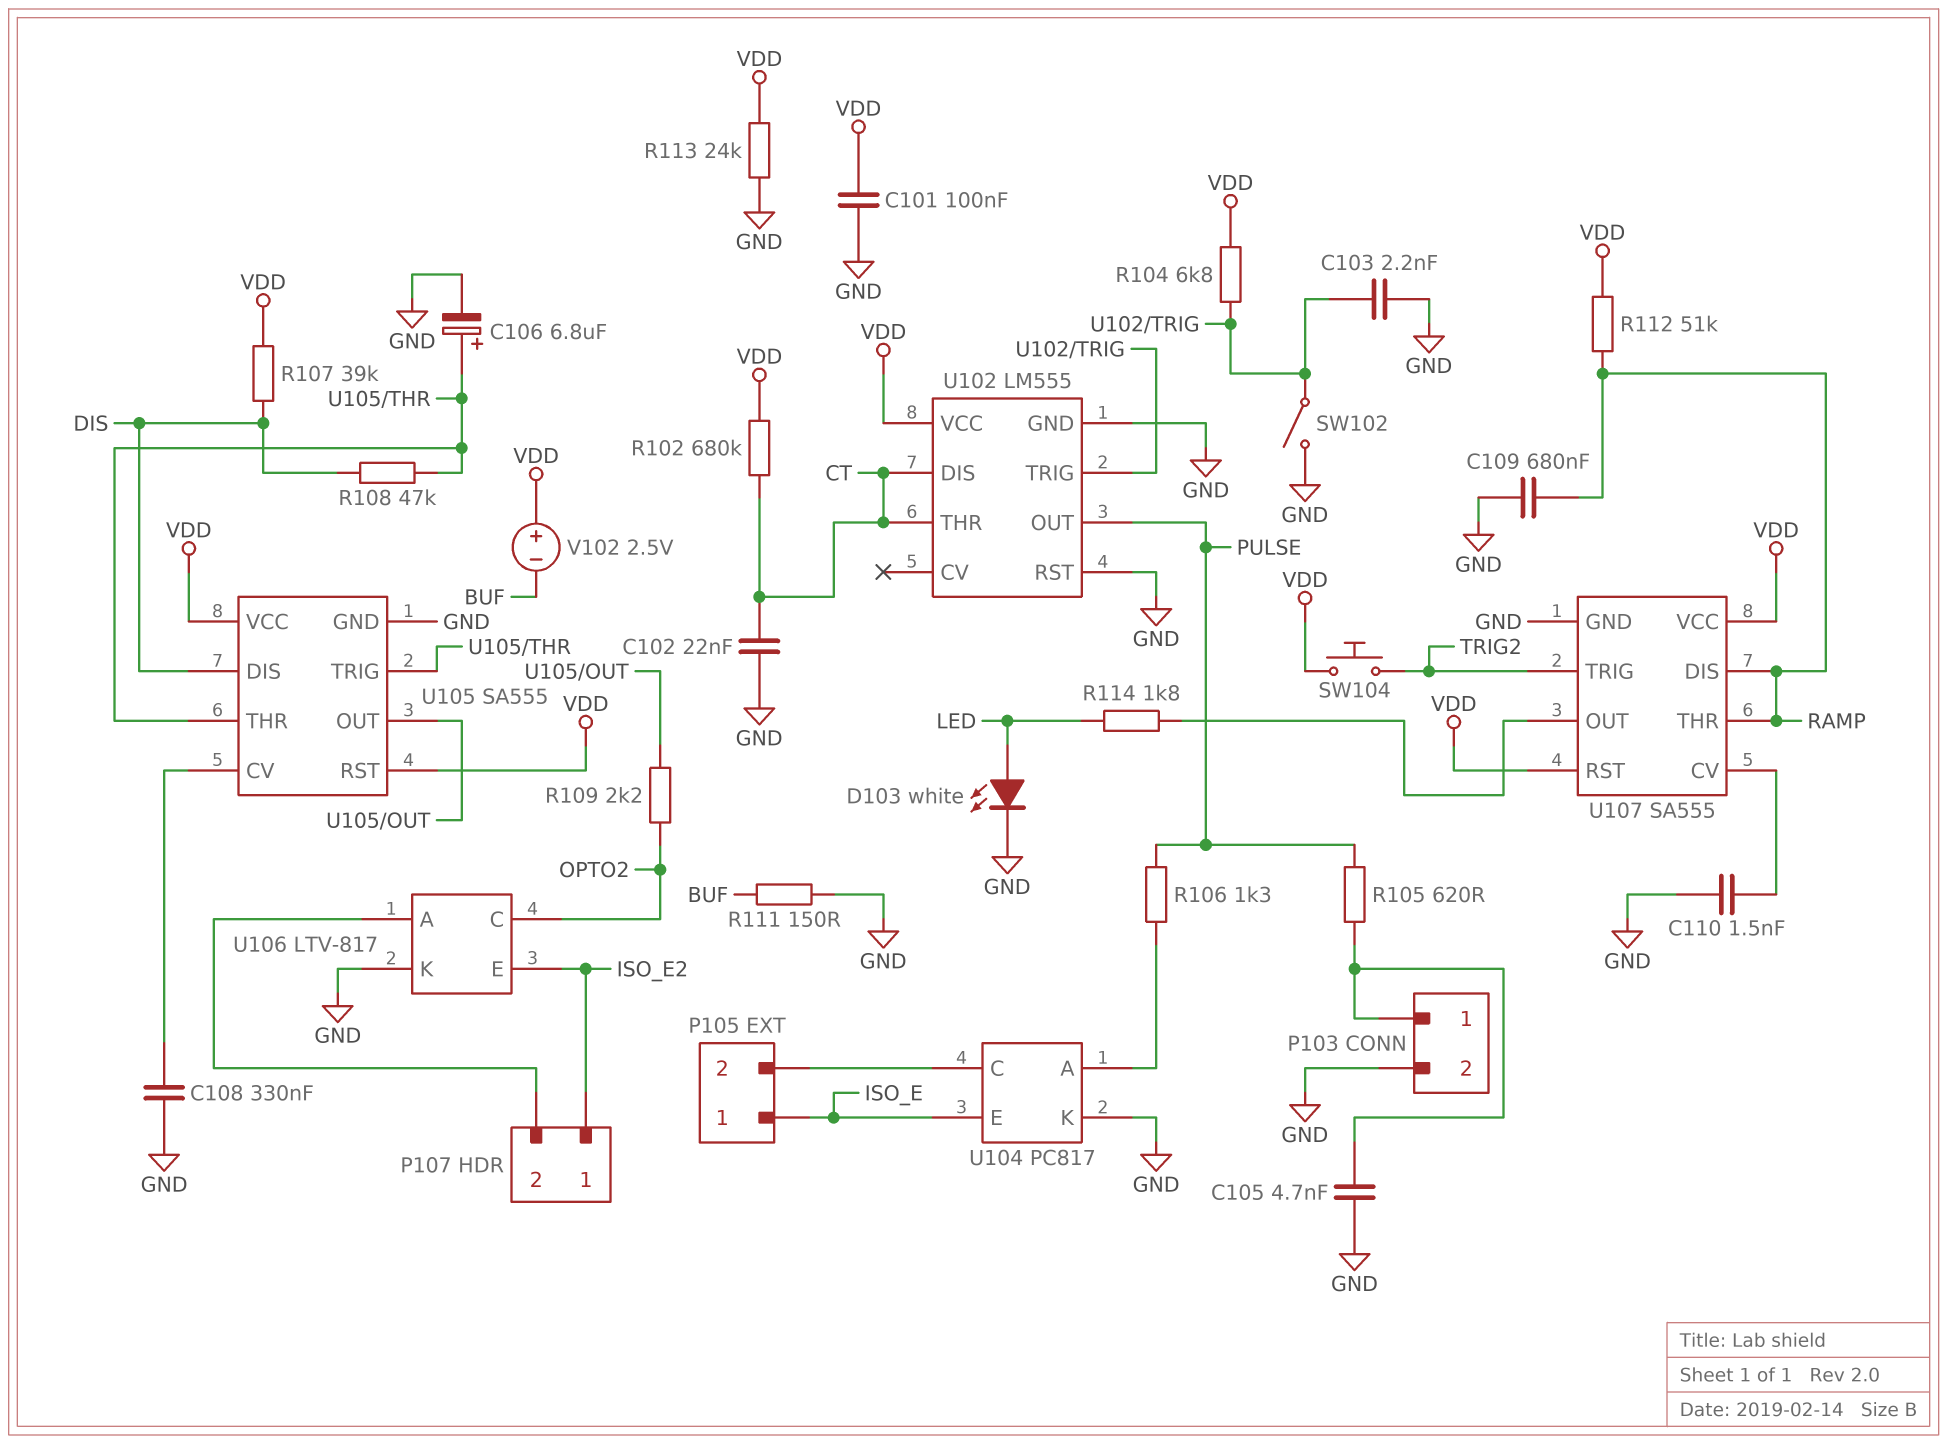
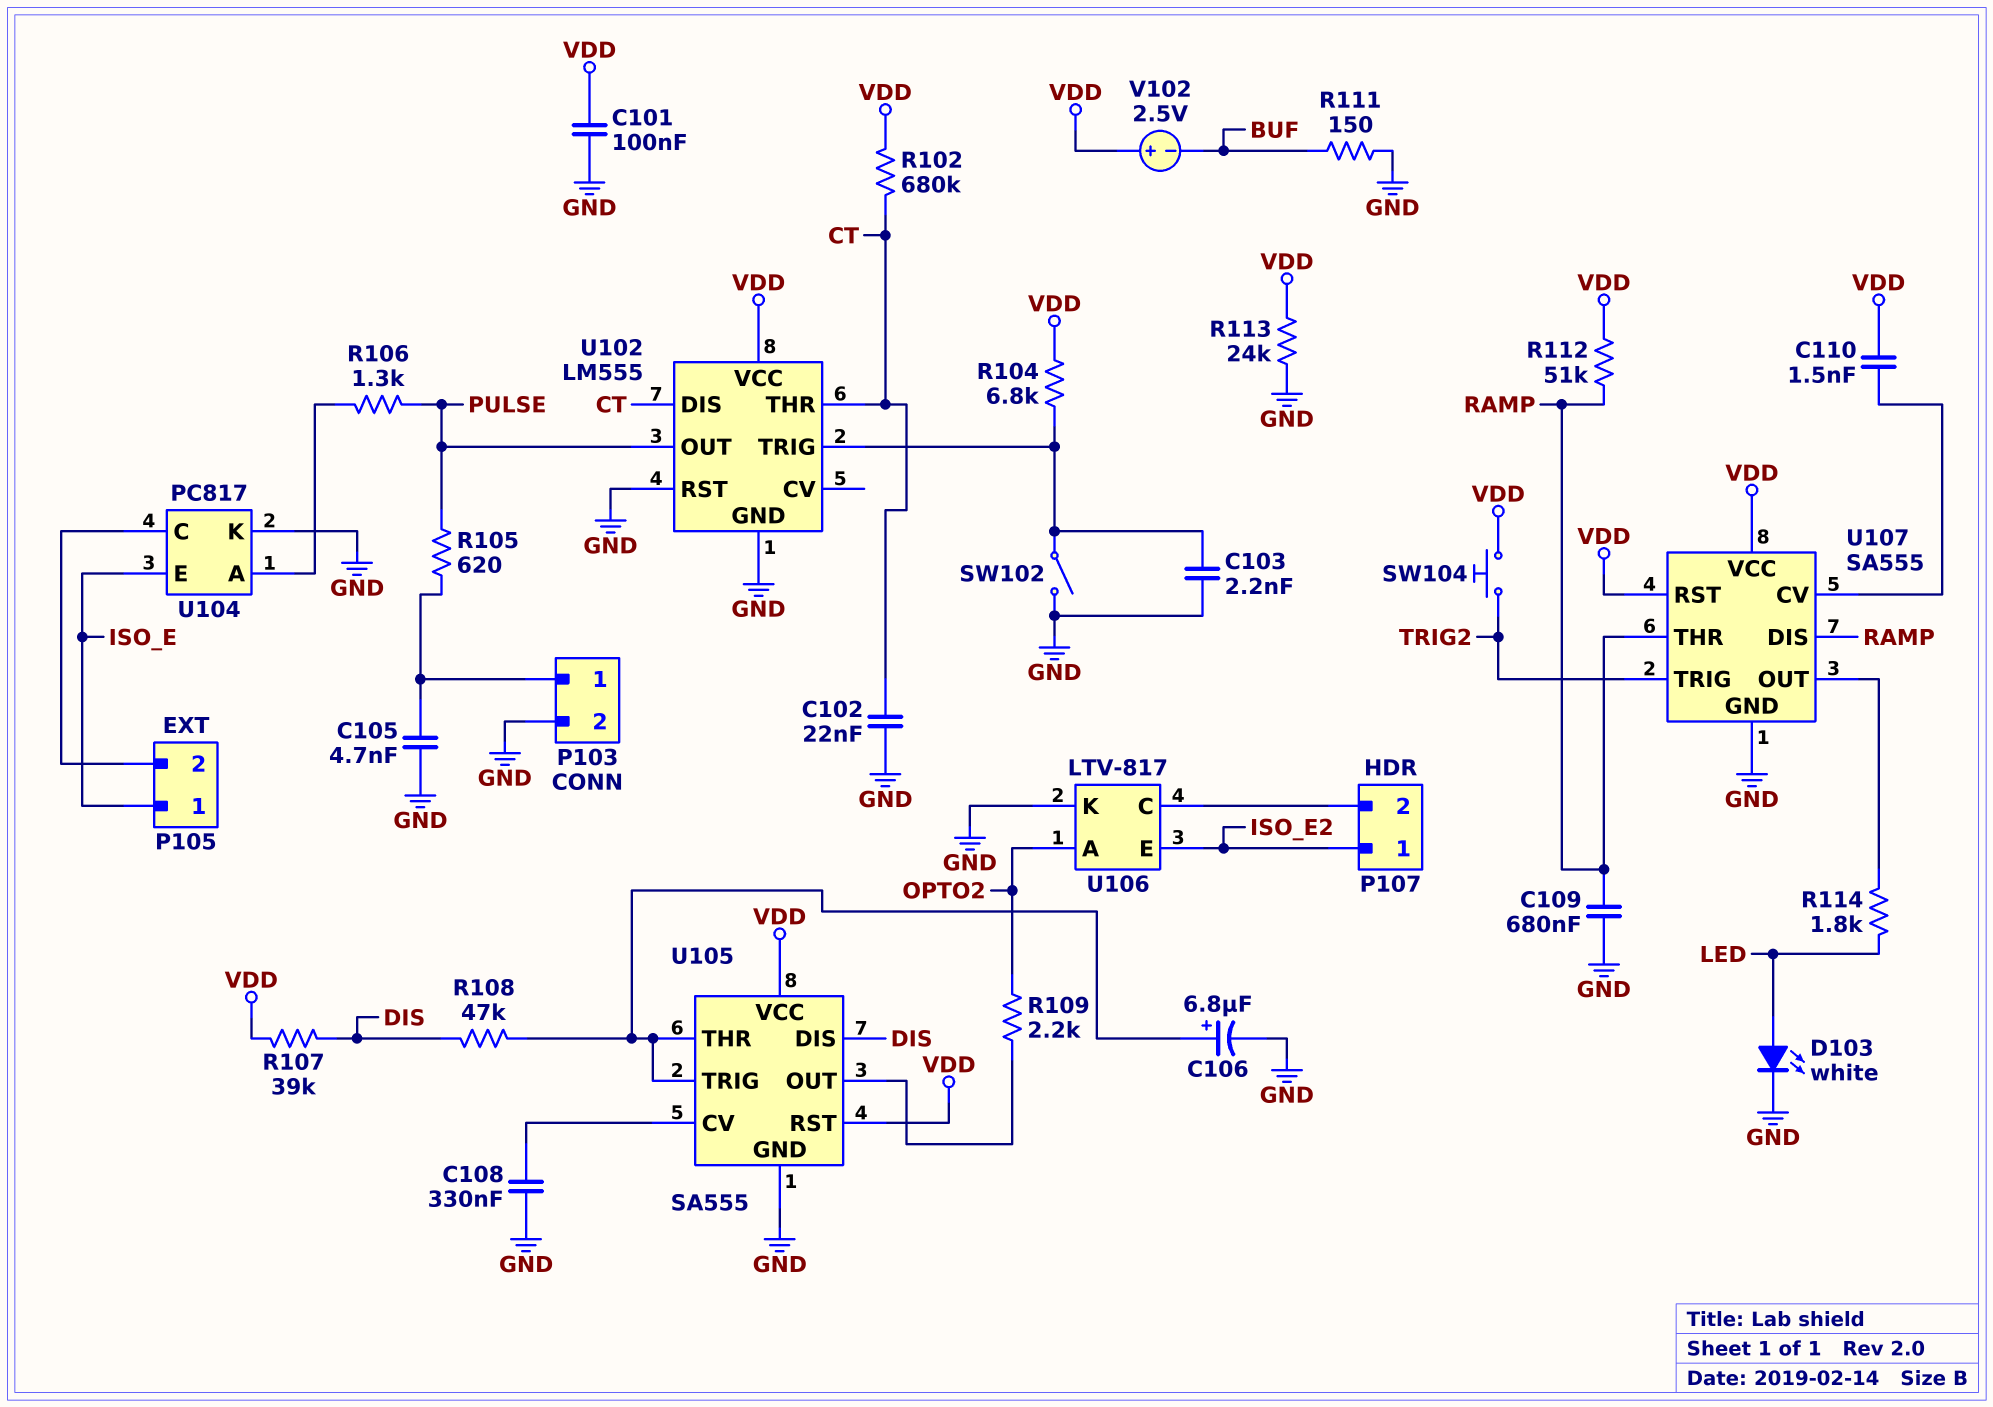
C110: 1.5nF (GND, U107/CV) -> 1.5nF (U107/CV, VDD)
U106 pin A: P107/2 -> OPTO2
U106 pin C: OPTO2 -> P107/2

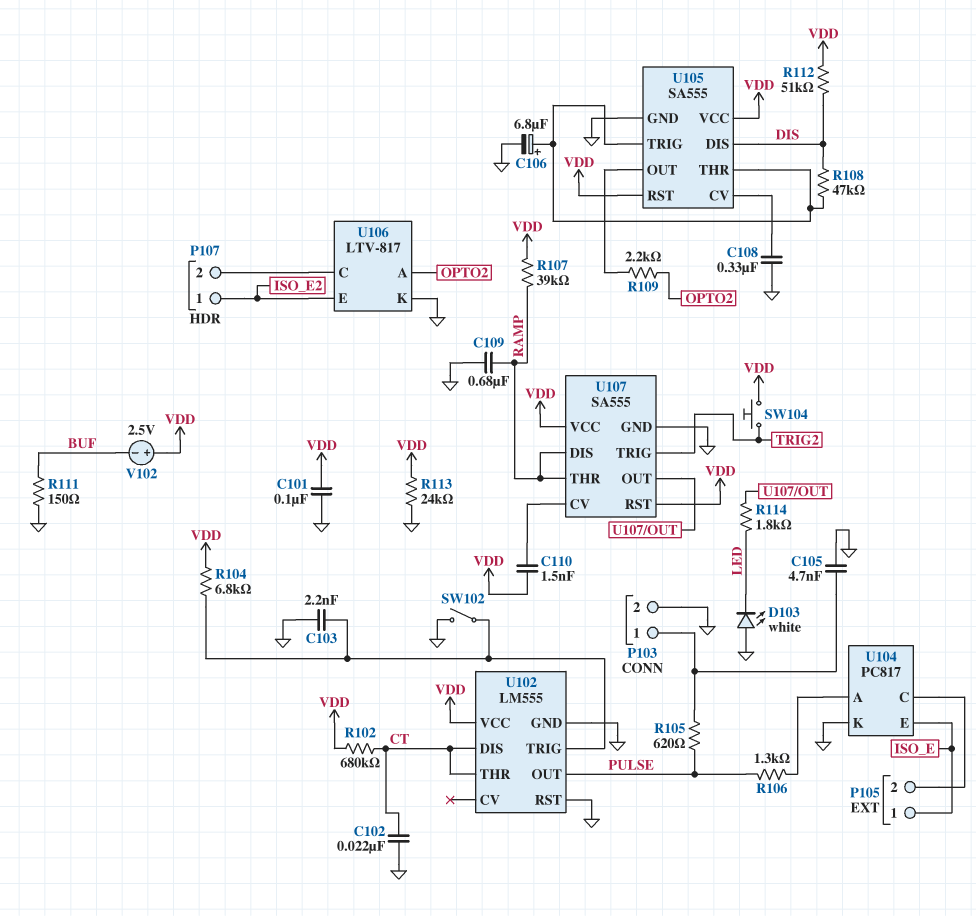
D103: LED white (A LED, K GND) -> LED white (A GND, K LED)
R107: 39k (DIS, VDD) -> 39k (RAMP, VDD)
R112: 51k (RAMP, VDD) -> 51k (DIS, VDD)

